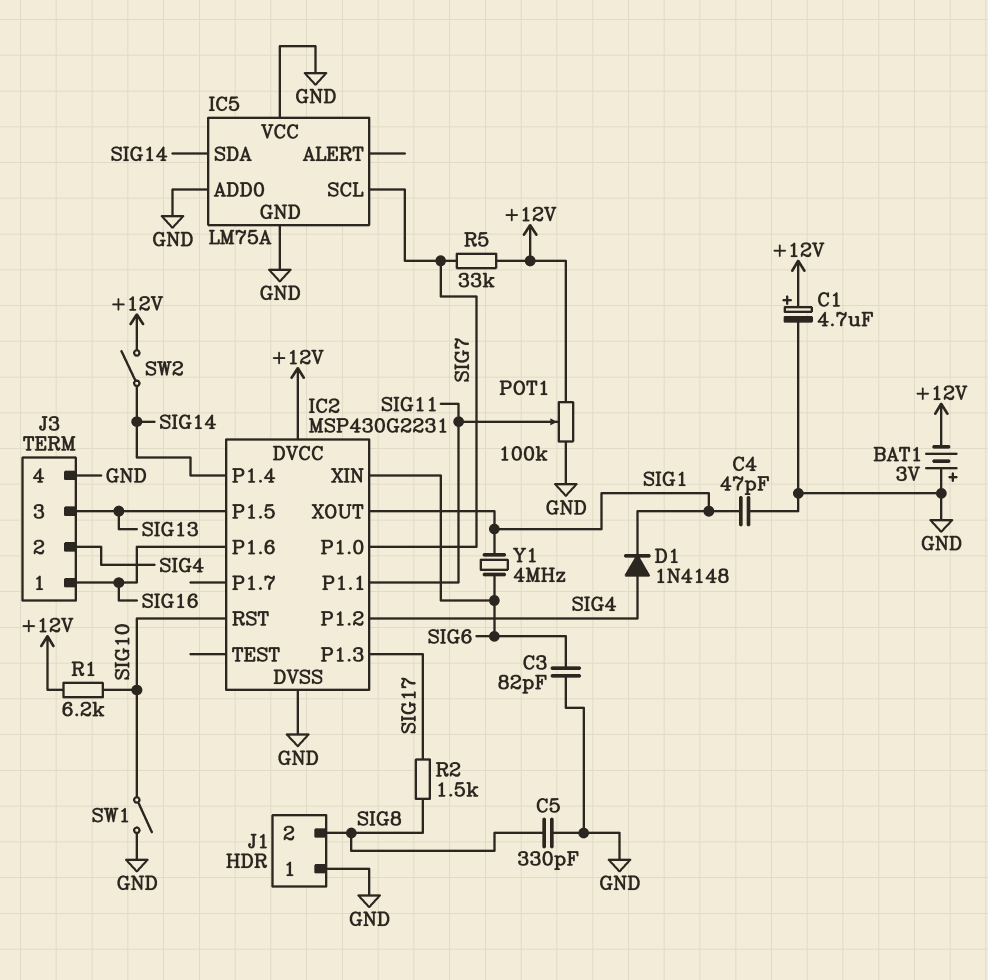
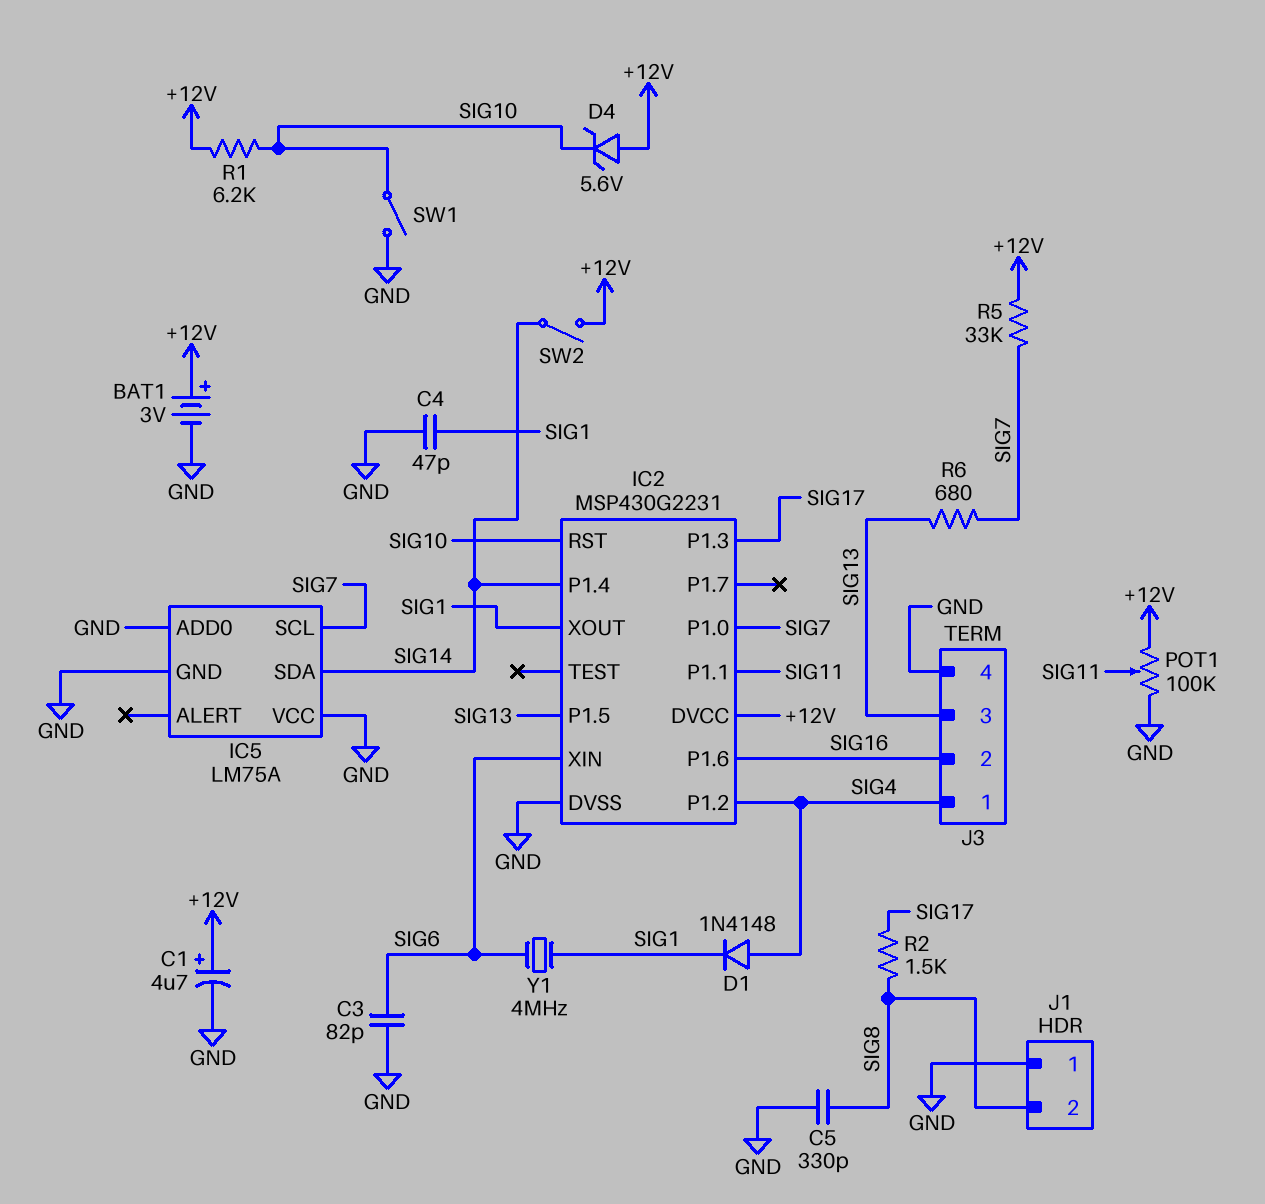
BAT1: 3V (plus GND, minus +12V) -> 3V (plus +12V, minus GND)
D4: none -> zener 5.6V (A +12V, K SIG10)
J3 pin 1: SIG16 -> SIG4
J3 pin 2: SIG4 -> SIG16
R6: none -> 680 (SIG7, SIG13)

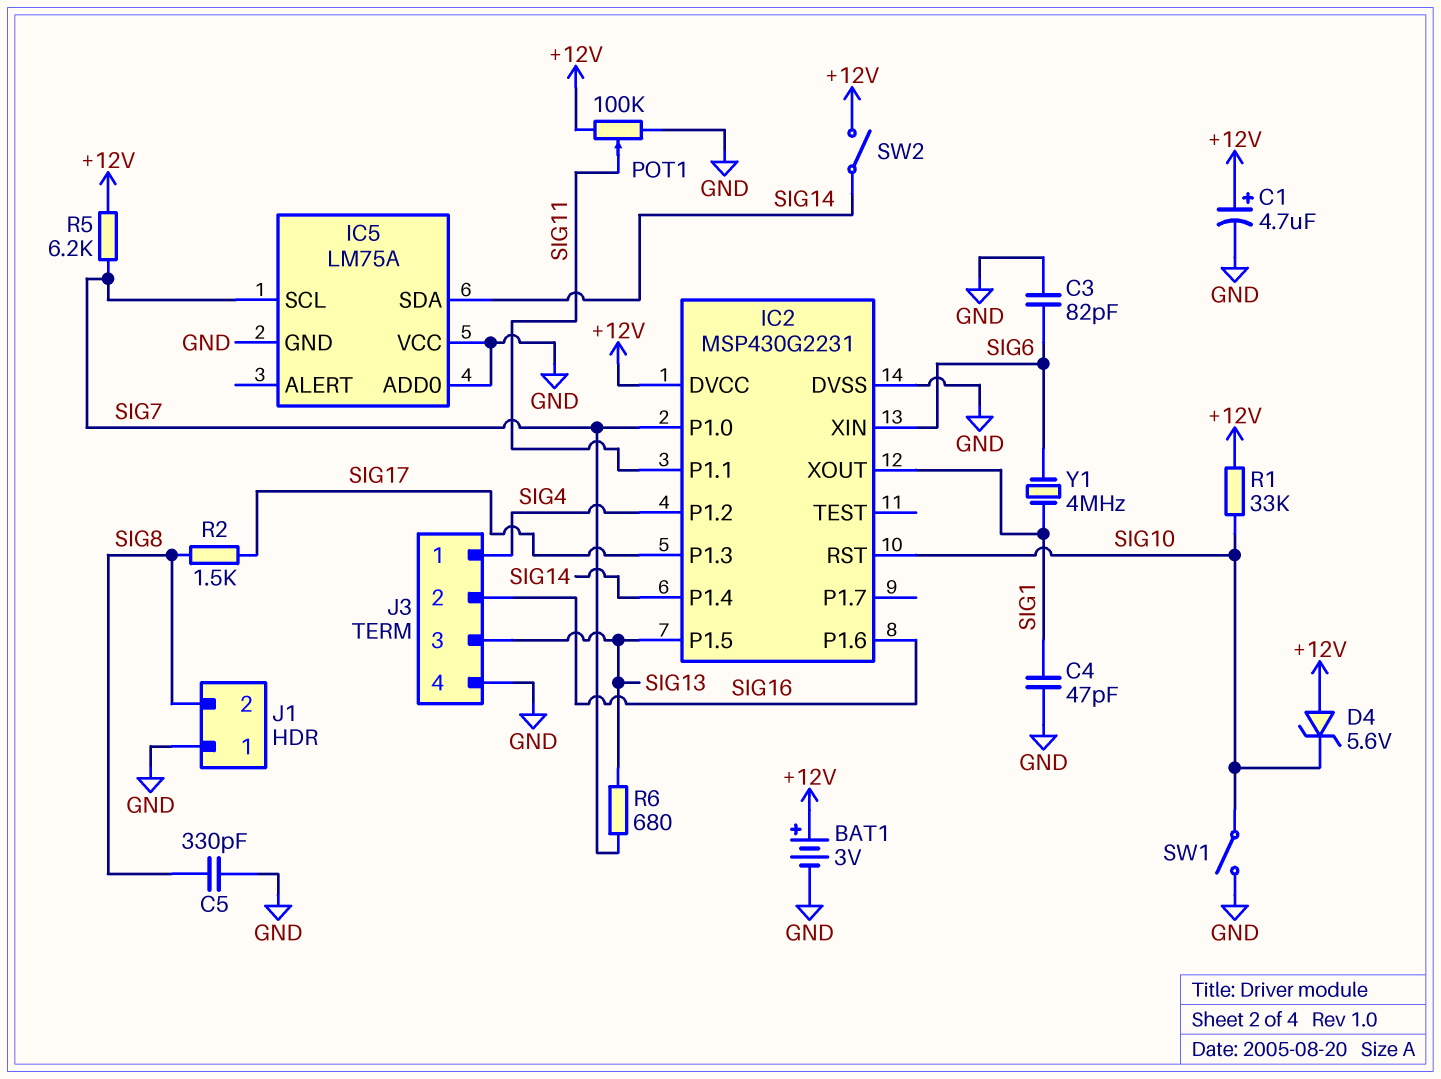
D1: diode 1N4148 (A SIG4, K SIG1) -> none
R1: 6.2k (+12V, SIG10) -> 33k (+12V, SIG10)
R5: 33k (+12V, SIG7) -> 6.2k (+12V, SIG7)

